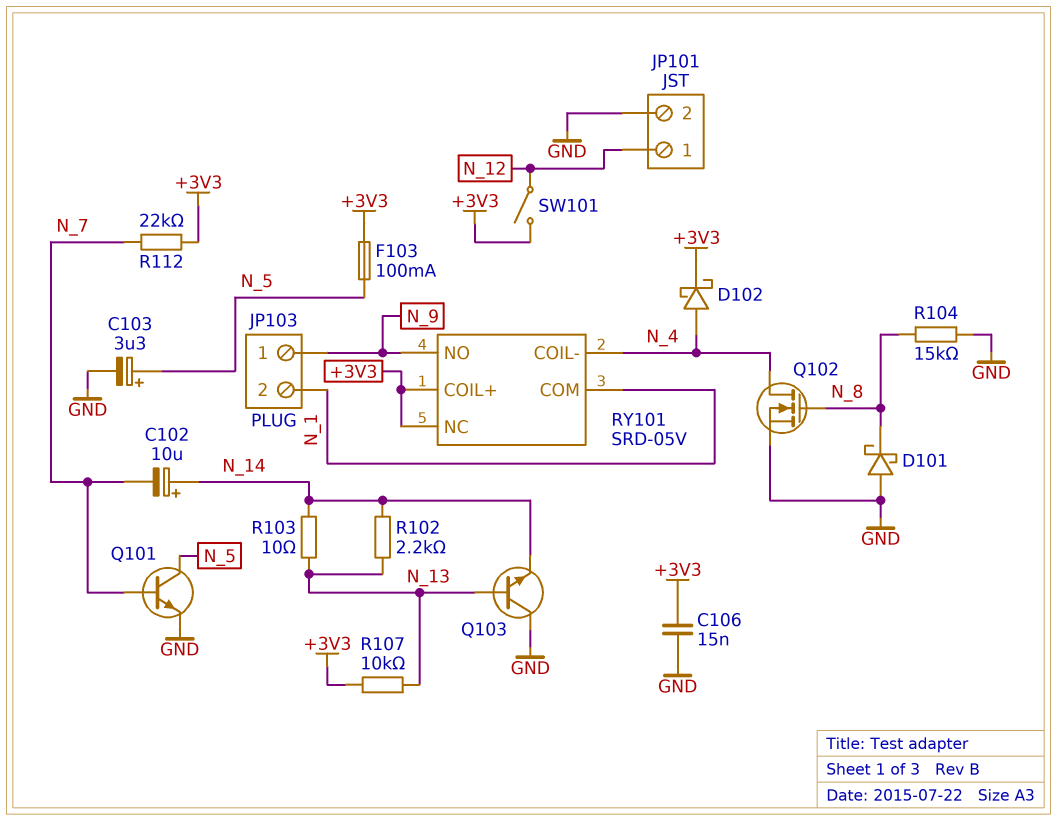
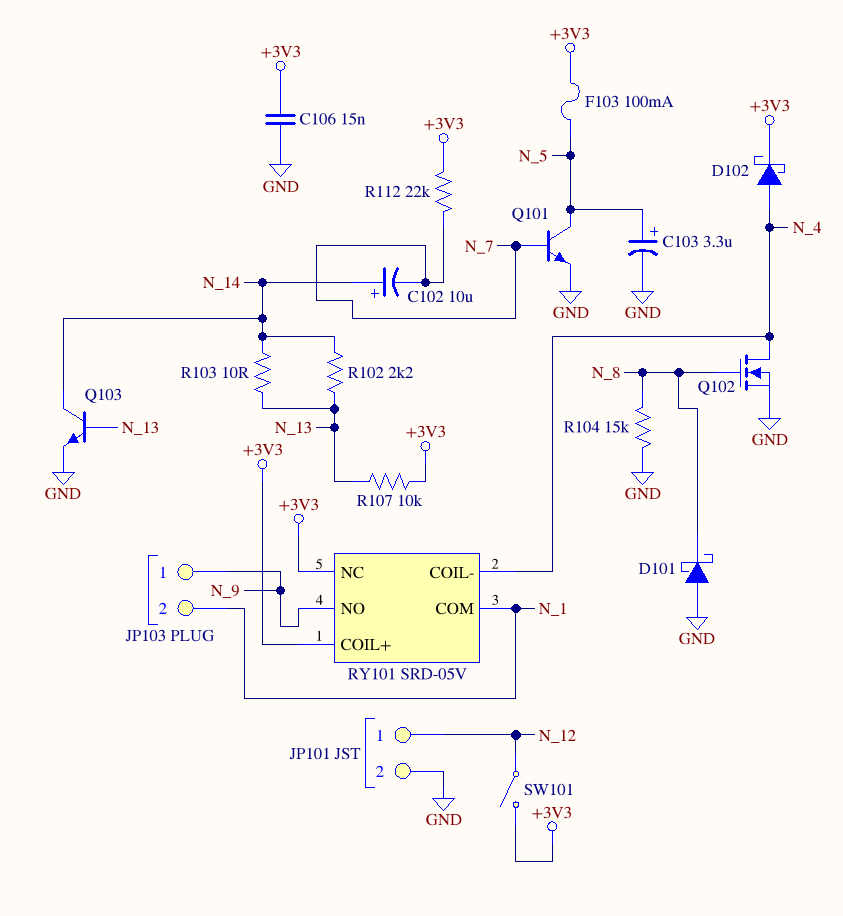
Q103: NPN (B N_13, C GND, E N_14) -> NPN (B N_13, C N_14, E GND)

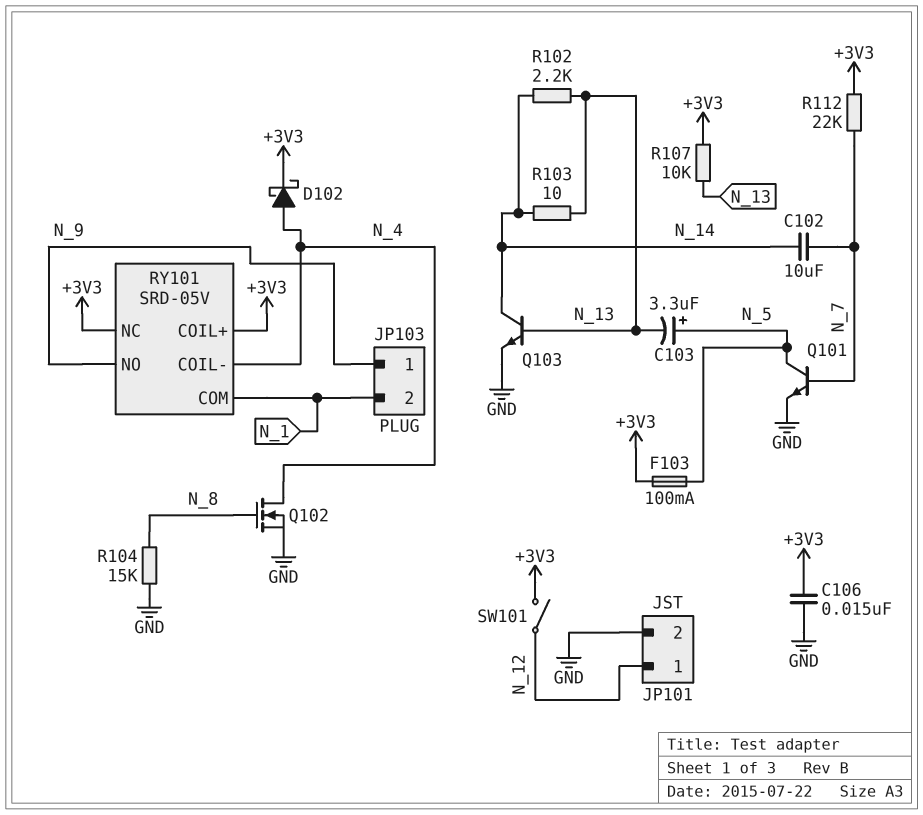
C102: 10uF (plus N_14, minus N_7) -> 10uF (N_7, N_14)
C103: 3.3uF (plus N_5, minus GND) -> 3.3uF (plus N_5, minus N_13)
D101: schottky (A GND, K N_8) -> none

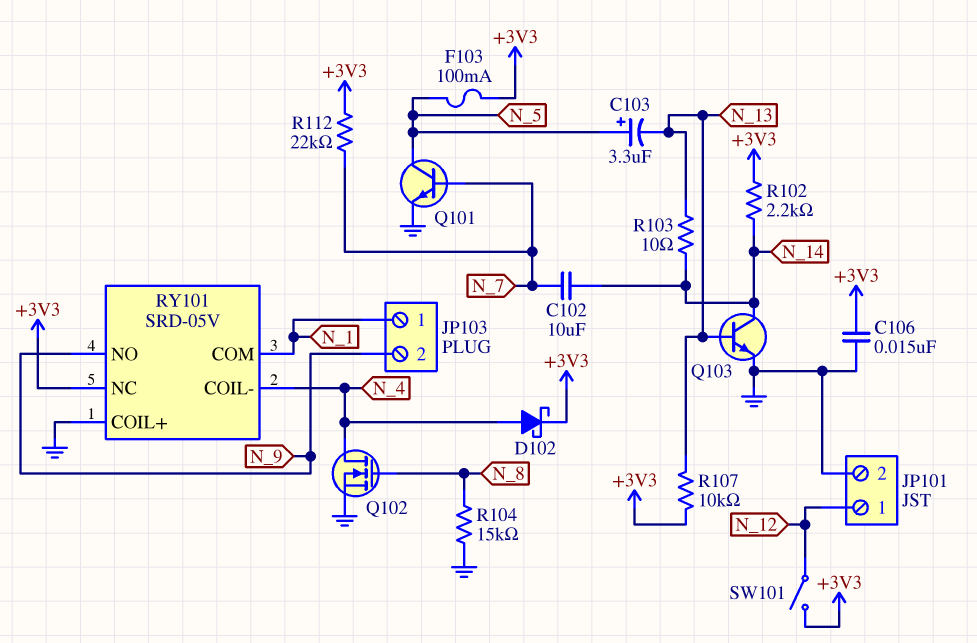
JP103 pin 1: N_9 -> N_1
JP103 pin 2: N_1 -> N_9
R102: 2.2k (N_13, N_14) -> 2.2k (+3V3, N_14)
RY101 pin COIL+: +3V3 -> GND

